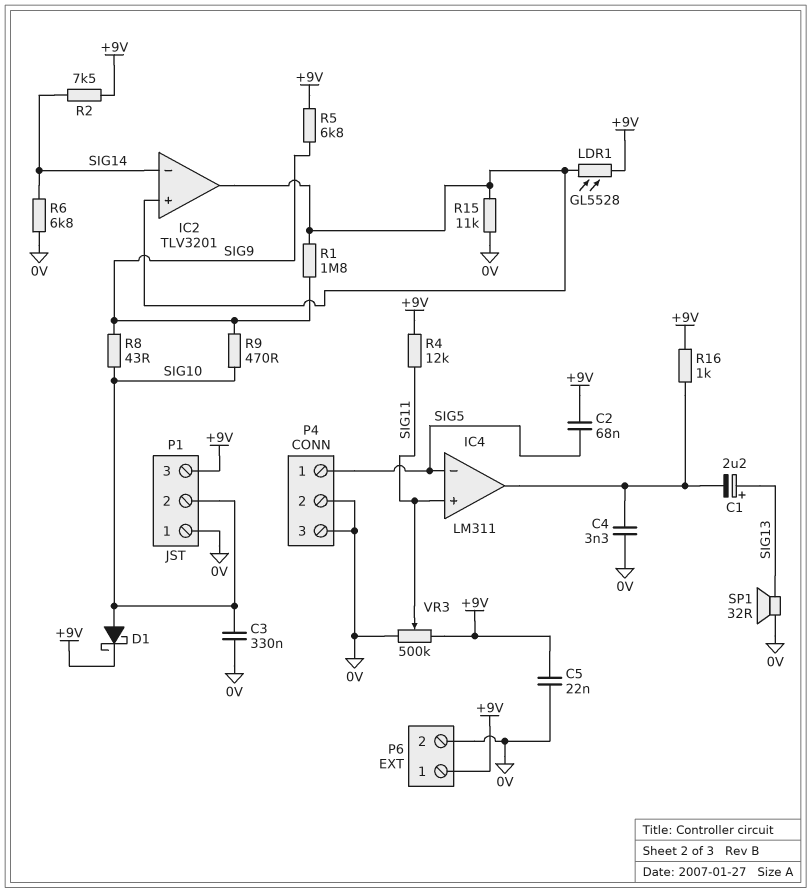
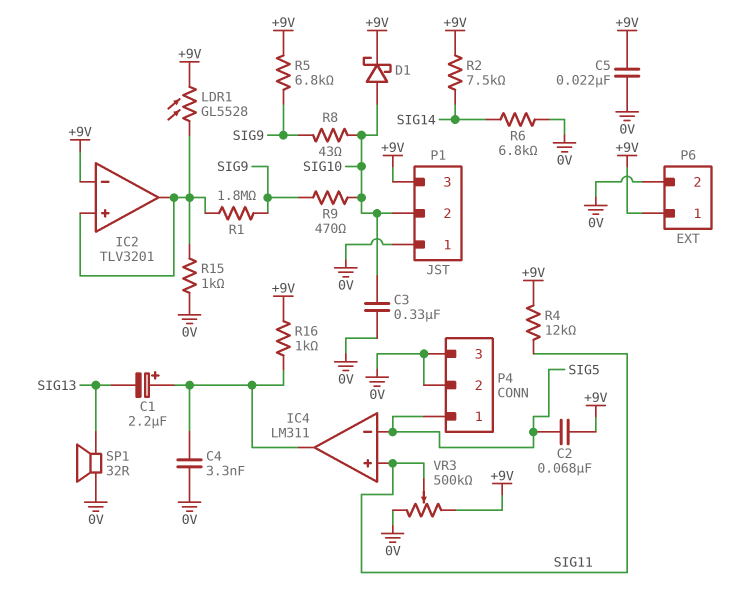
C1: 2.2uF (plus SIG13, minus IC4/out) -> 2.2uF (plus IC4/out, minus SIG13)
IC2 pin in-: SIG14 -> +9V
R15: 11k (0V, IC2/in+) -> 1k (0V, IC2/in+)

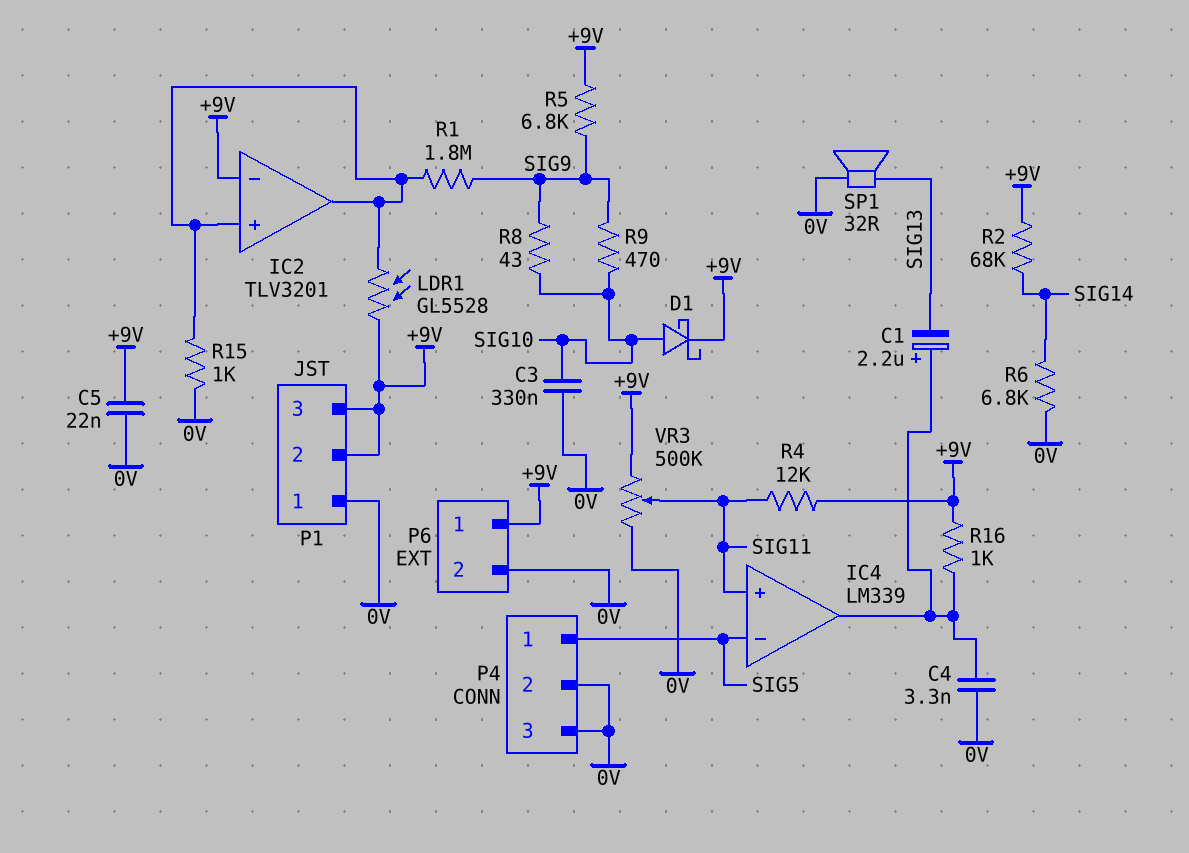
C2: 68nF (+9V, SIG5) -> none
IC4: LM311 -> LM339
P1 pin 2: SIG10 -> +9V
R2: 7.5k (+9V, SIG14) -> 68k (+9V, SIG14)

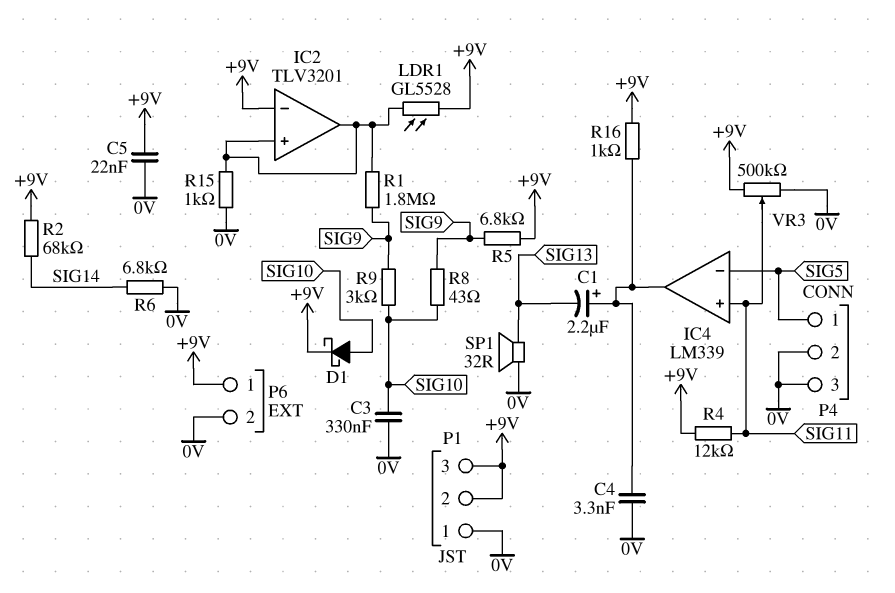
R9: 470 (SIG9, SIG10) -> 3k (SIG9, SIG10)

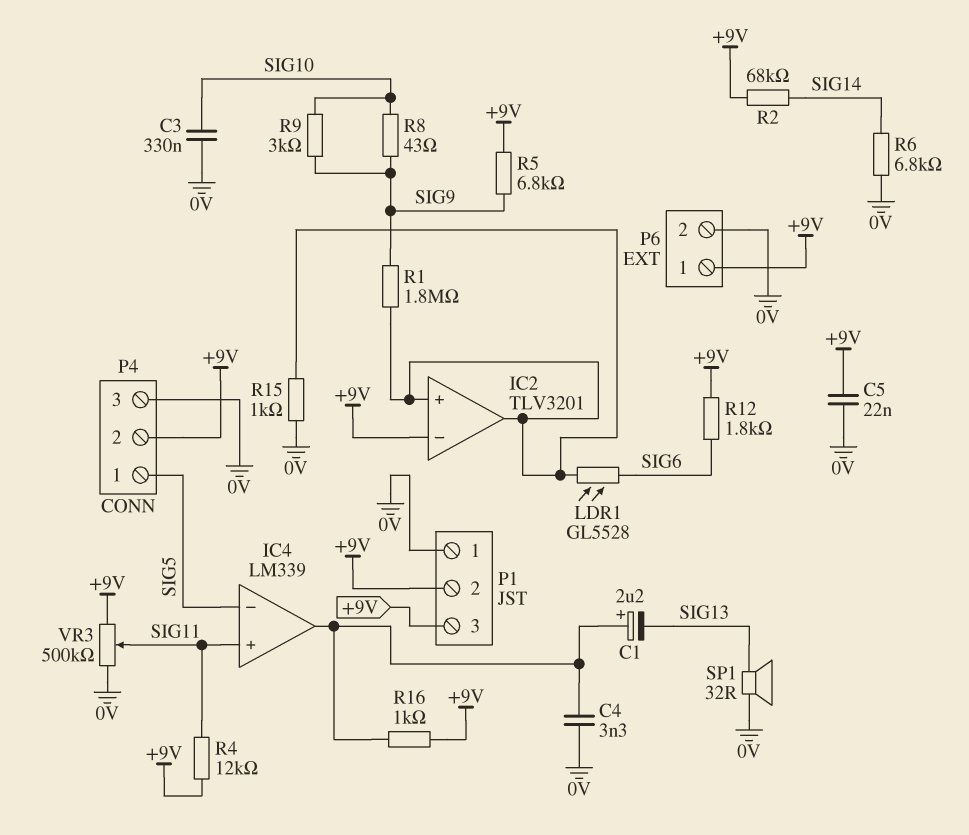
D1: schottky (A SIG10, K +9V) -> none
LDR1: GL5528 (+9V, IC2/in+) -> GL5528 (IC2/in+, SIG6)
P4 pin 2: 0V -> +9V
R12: none -> 1.8k (+9V, SIG6)

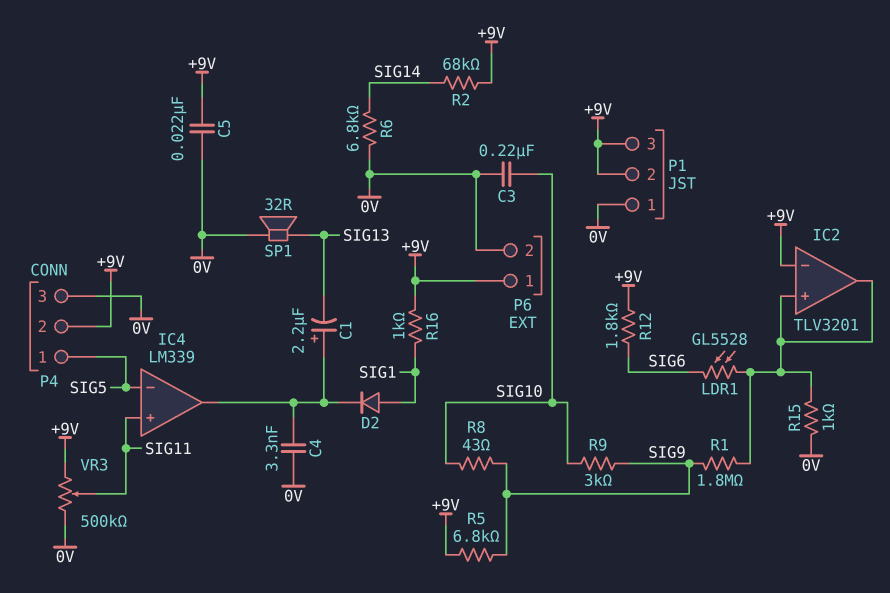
C3: 330nF (0V, SIG10) -> 220nF (0V, SIG10)
D2: none -> diode (A SIG1, K IC4/out)
R4: 12k (+9V, SIG11) -> none
R16: 1k (+9V, IC4/out) -> 1k (+9V, SIG1)

